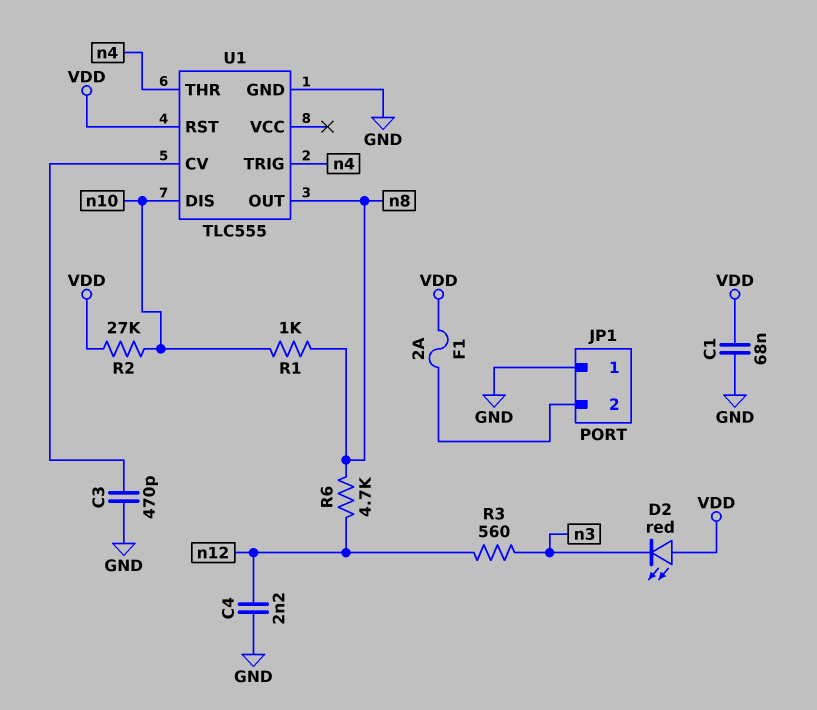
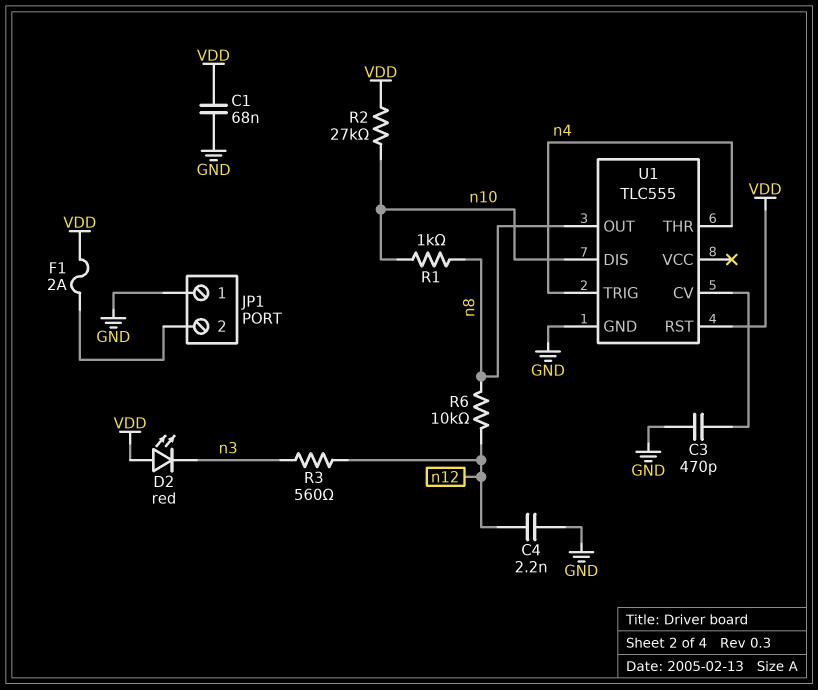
R6: 4.7k (n8, n12) -> 10k (n8, n12)

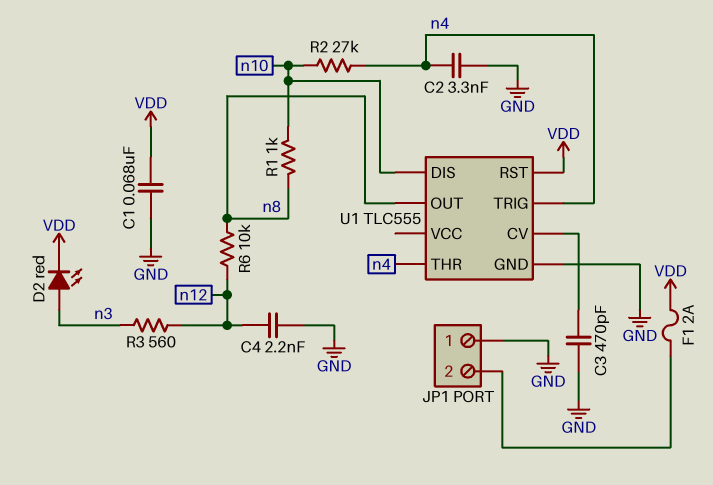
C2: none -> 3.3nF (GND, n4)
D2: LED red (A VDD, K n3) -> LED red (A n3, K VDD)
R2: 27k (VDD, n10) -> 27k (n4, n10)

